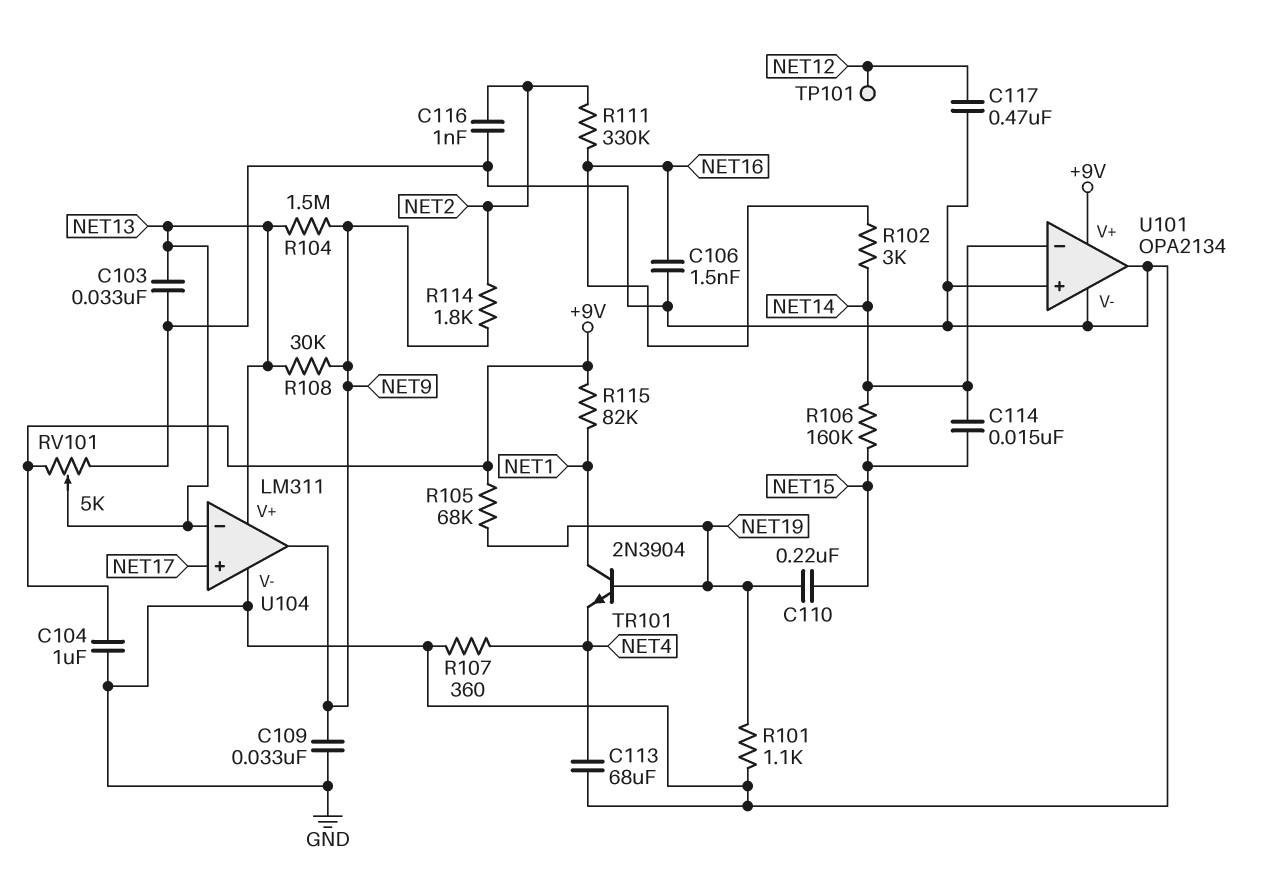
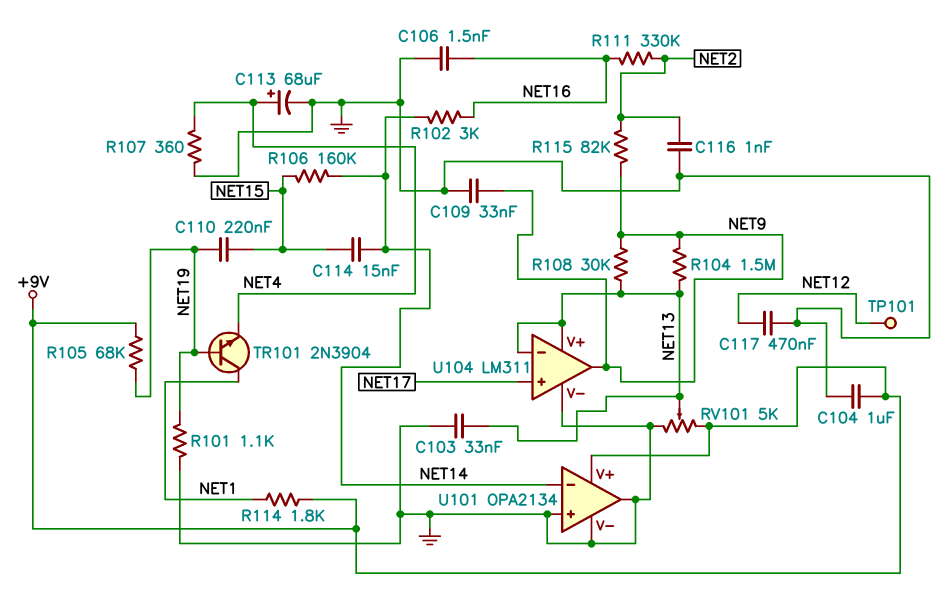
C113: 68uF (GND, NET4) -> 68uF (plus NET4, minus GND)
R114: 1.8k (NET2, NET9) -> 1.8k (+9V, NET1)
R115: 82k (+9V, NET1) -> 82k (NET2, NET9)

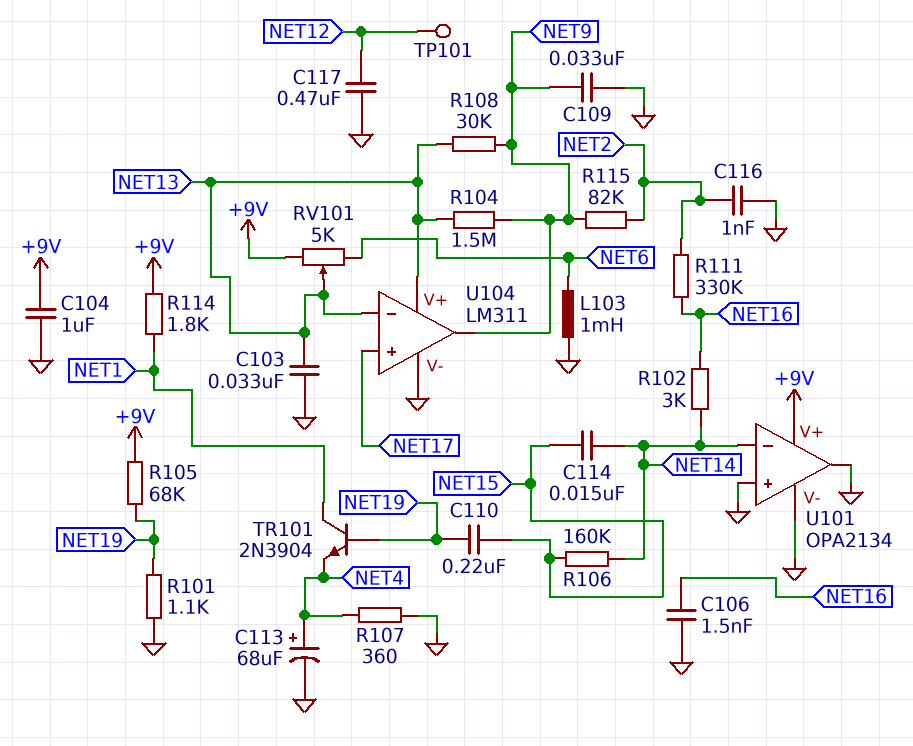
L103: none -> 1mH (GND, NET6)
RV101: 5k (+9V, GND, wiper NET13) -> 5k (+9V, NET6, wiper NET13)

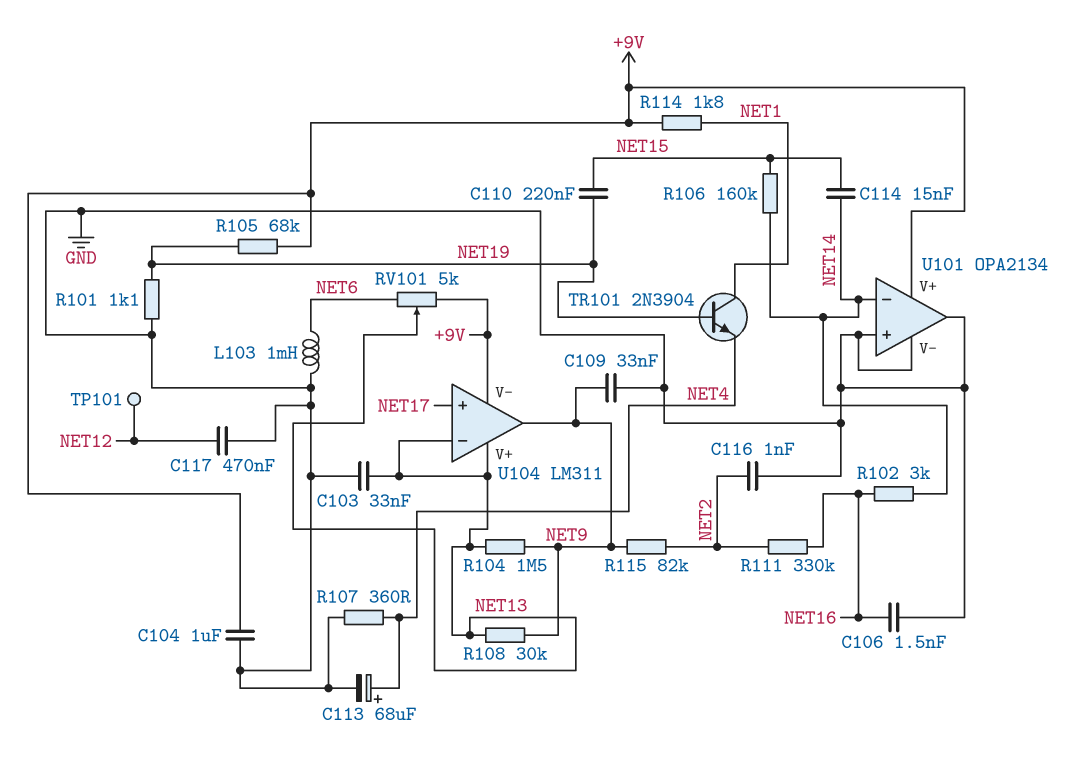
U104 pin V-: GND -> +9V

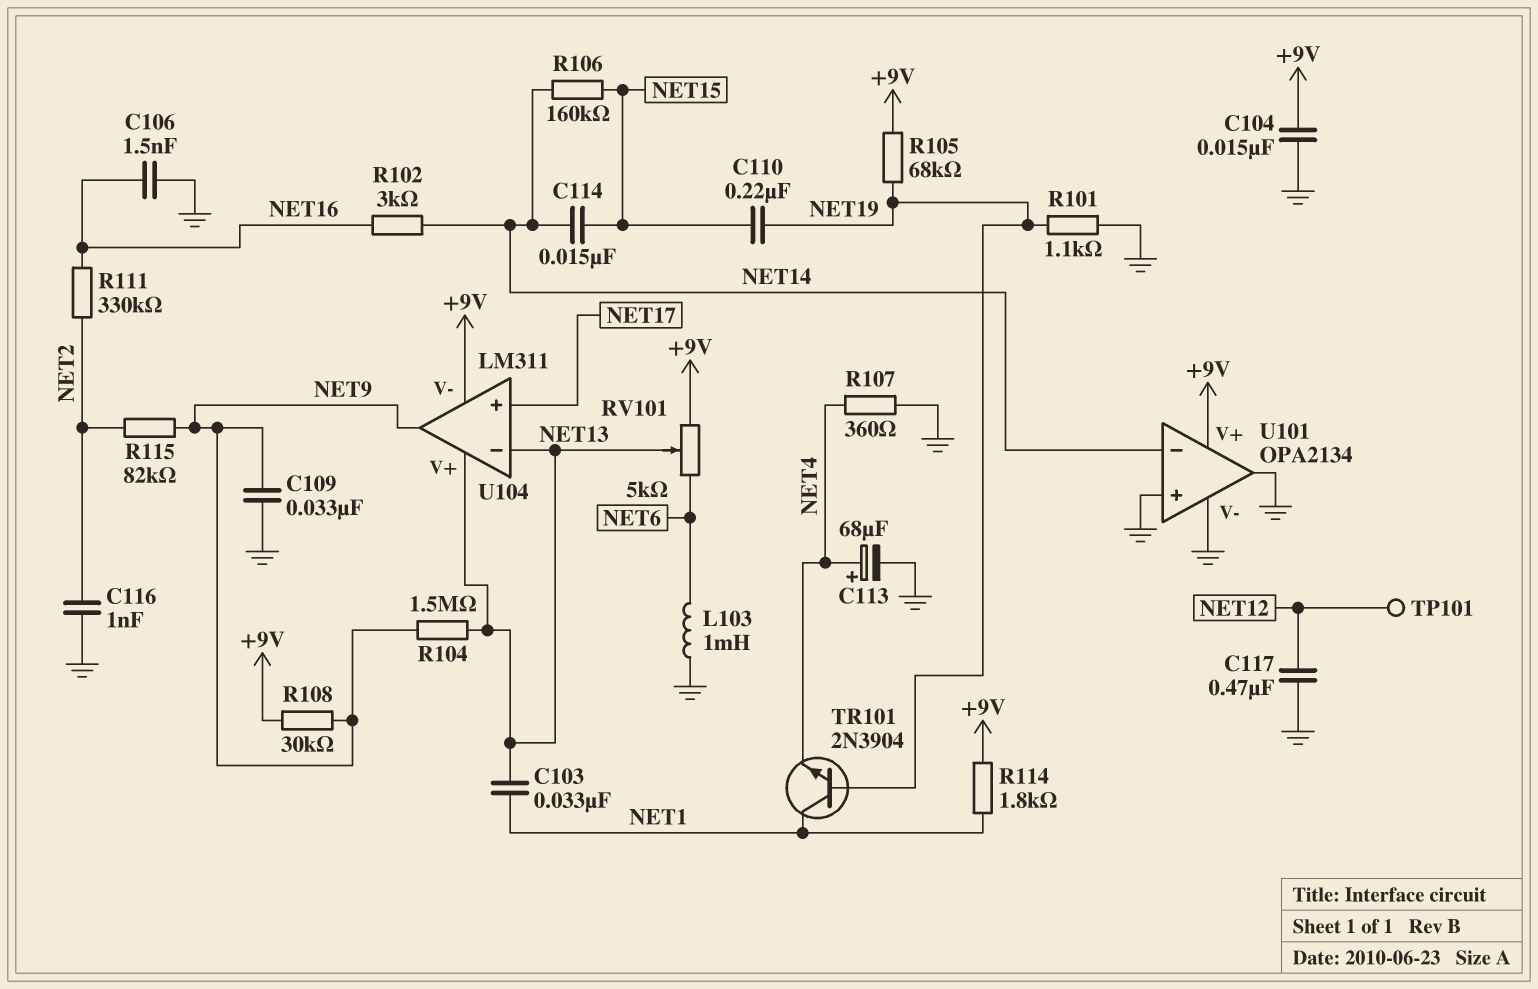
C103: 33nF (GND, NET13) -> 33nF (NET1, NET13)
C104: 1uF (+9V, GND) -> 15nF (+9V, GND)
R108: 30k (NET9, NET13) -> 30k (+9V, NET9)

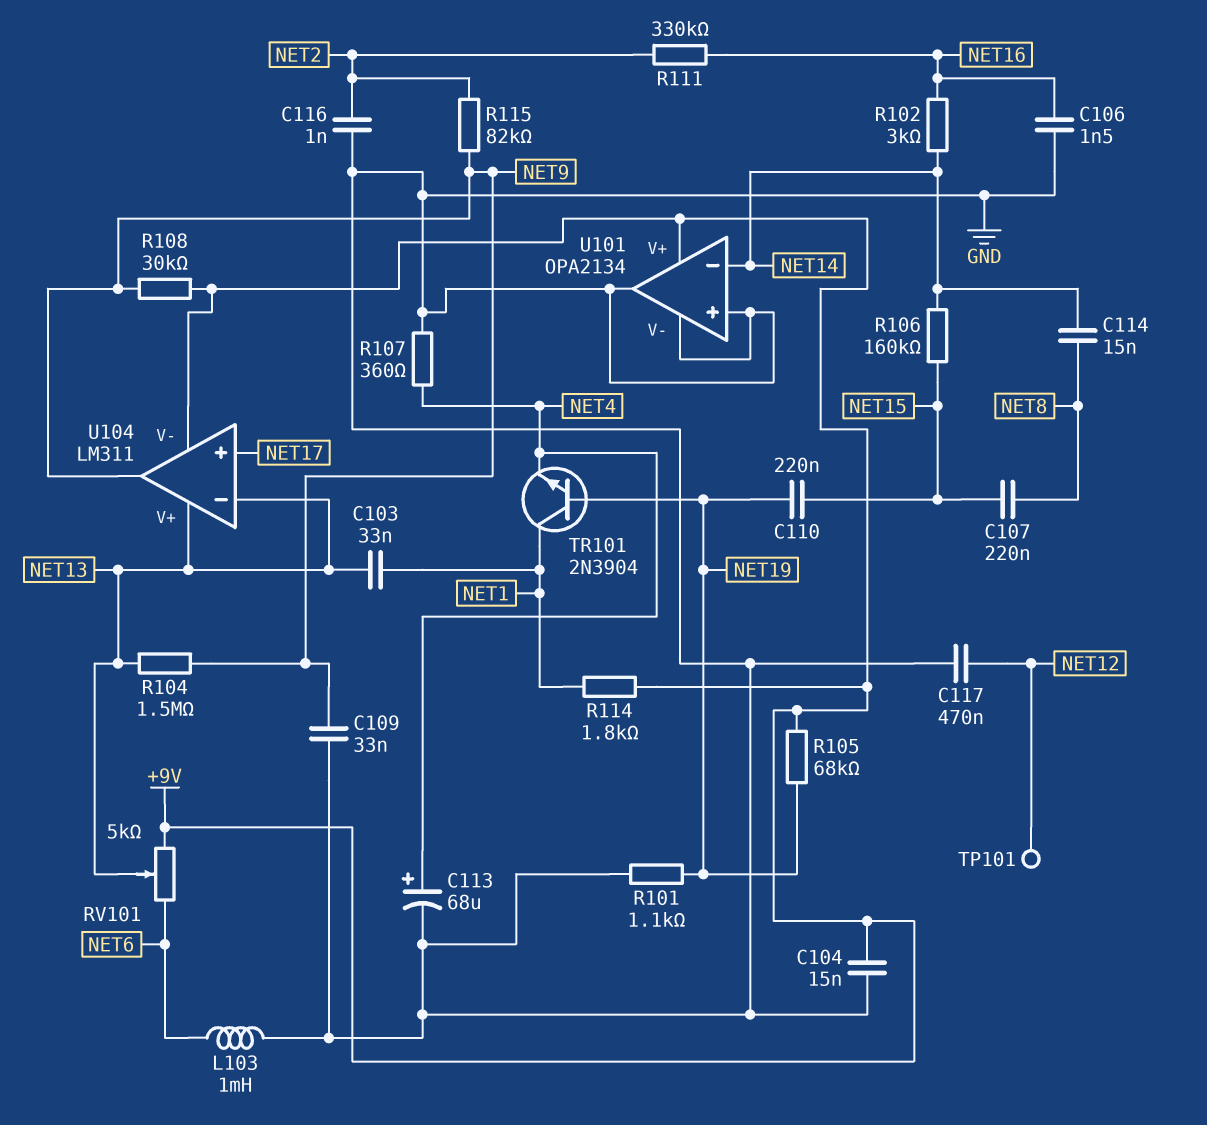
C107: none -> 220nF (NET8, NET15)
C114: 15nF (NET14, NET15) -> 15nF (NET8, NET14)

